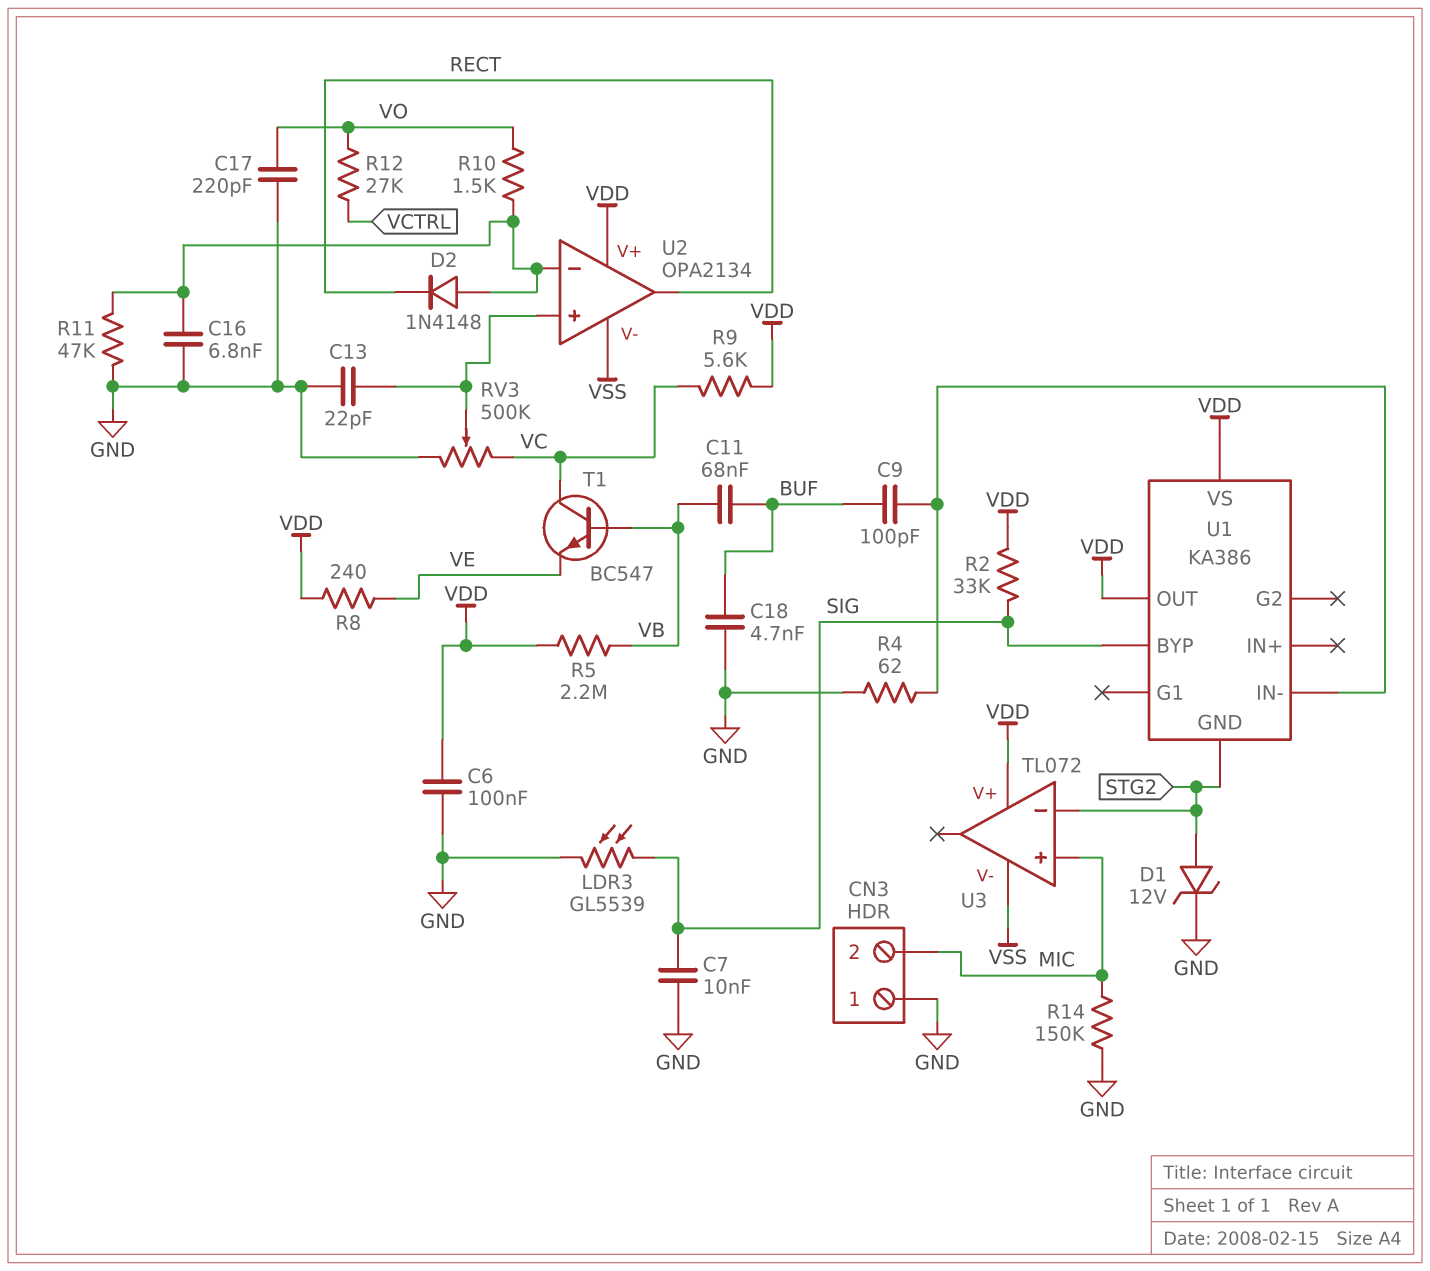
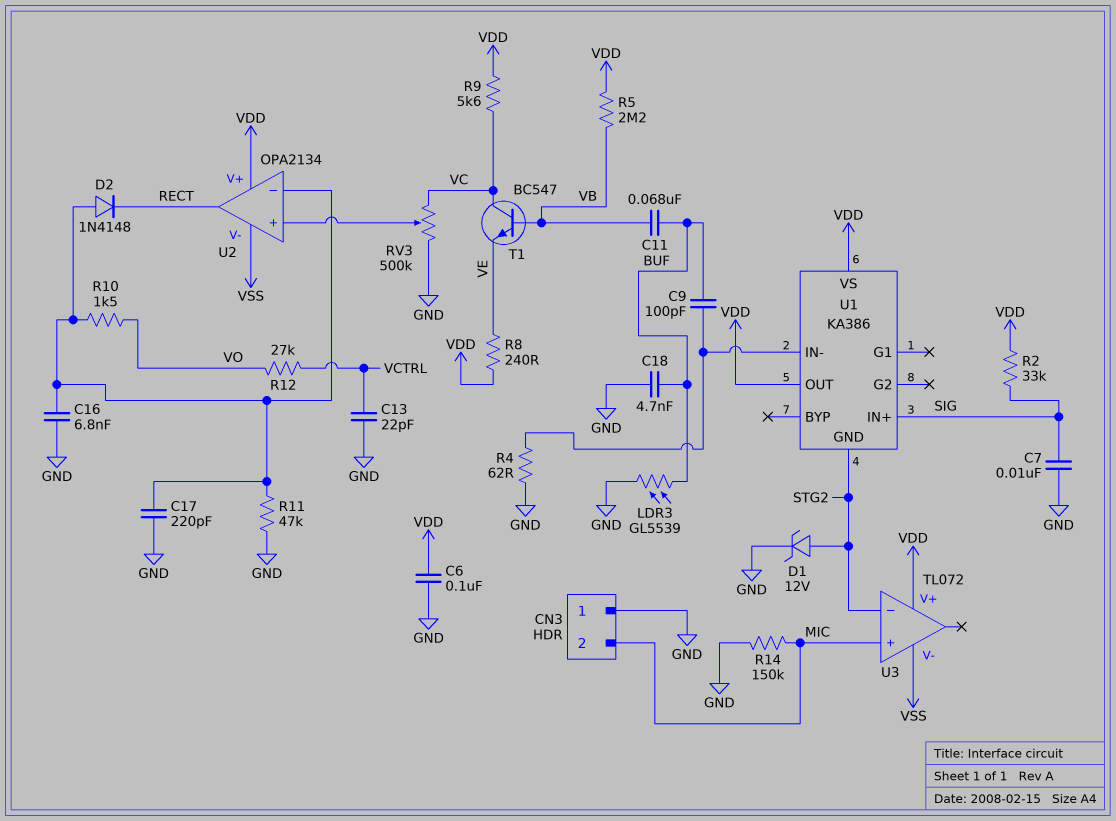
C13: 22pF (GND, U2/in+) -> 22pF (GND, VCTRL)
C17: 220pF (GND, VO) -> 220pF (GND, U2/in-)
LDR3: GL5539 (GND, SIG) -> GL5539 (BUF, GND)
U1 pin BYP: SIG -> none
U1 pin IN+: none -> SIG

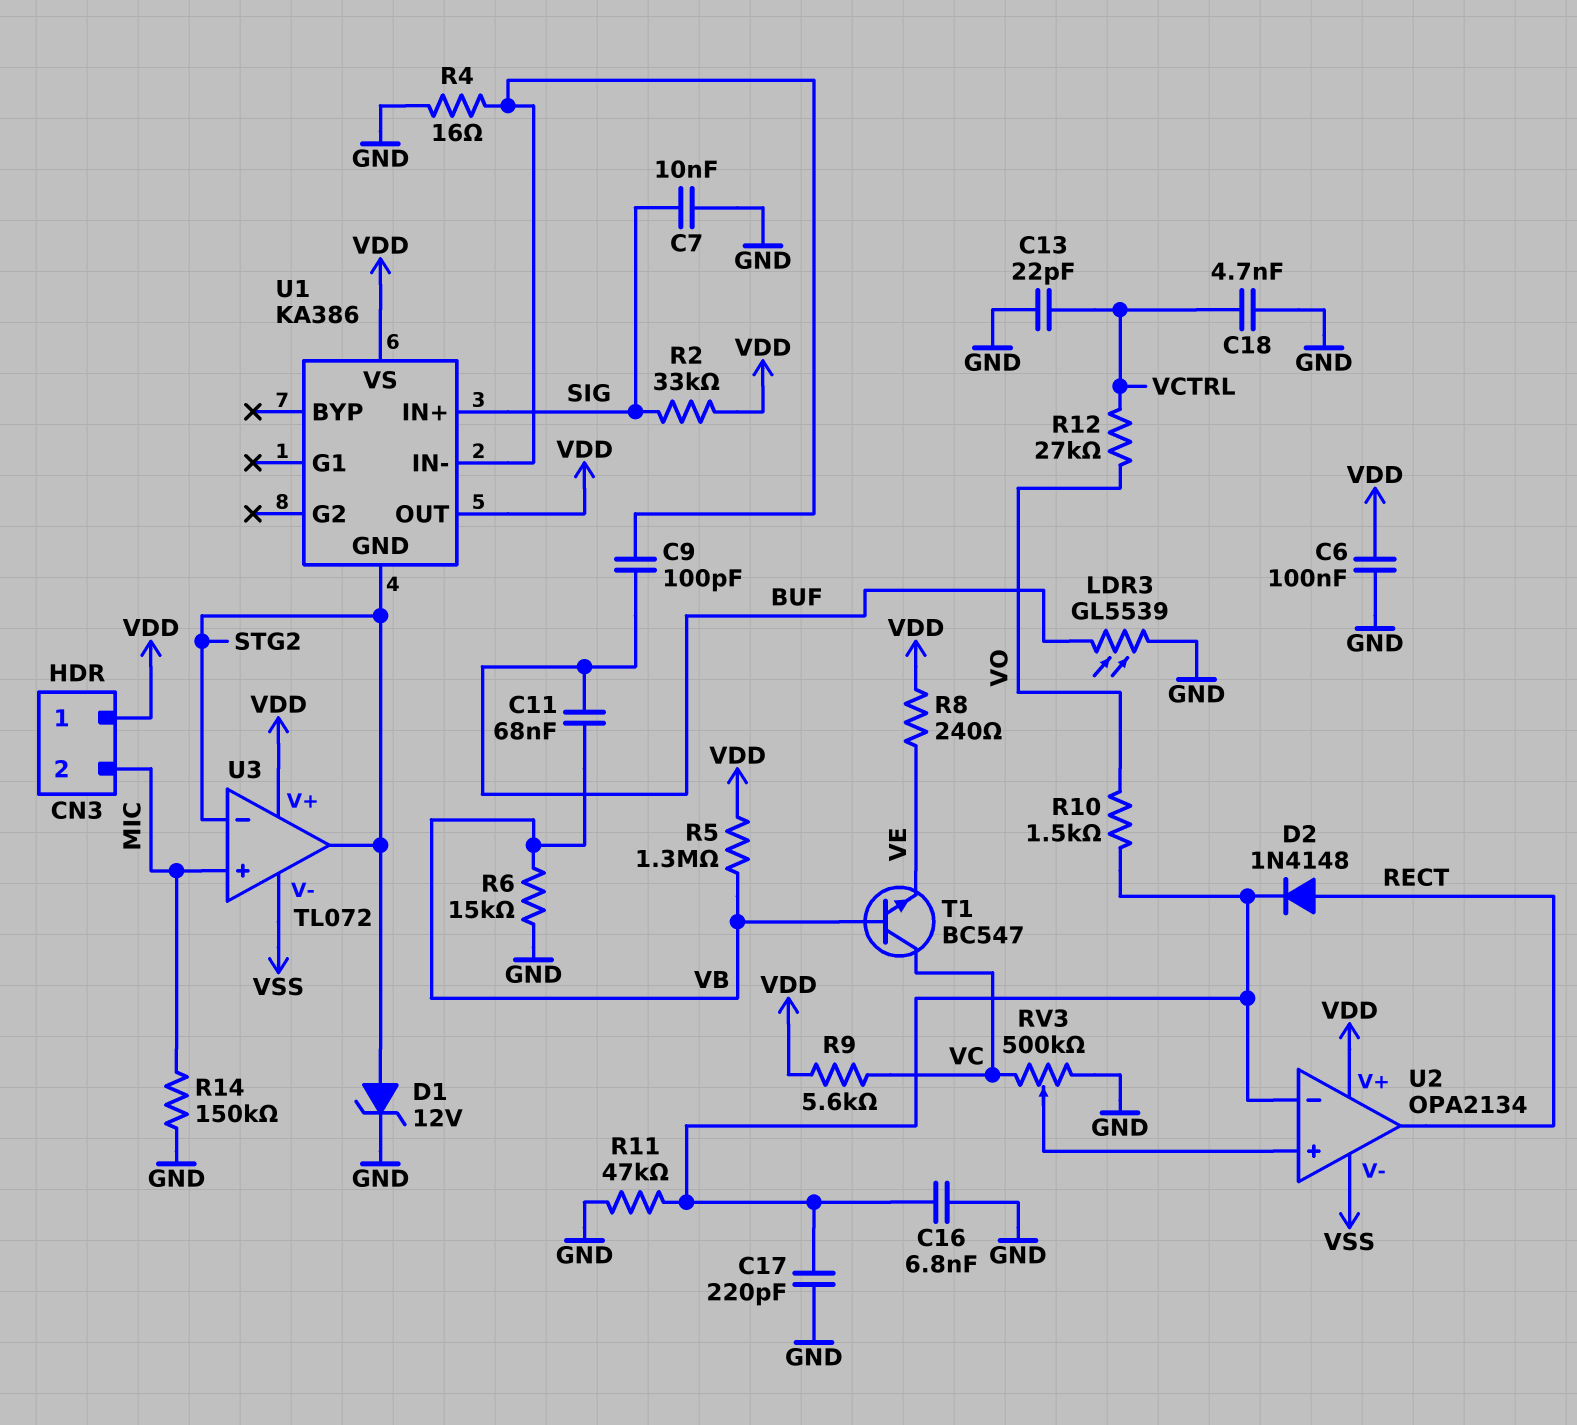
C18: 4.7nF (BUF, GND) -> 4.7nF (GND, VCTRL)
CN3 pin 1: GND -> VDD
D2: diode 1N4148 (A U2/in-, K RECT) -> diode 1N4148 (A RECT, K U2/in-)
R4: 62 (GND, U1/IN-) -> 16 (GND, U1/IN-)
R5: 2.2M (VB, VDD) -> 1.3M (VB, VDD)
R6: none -> 15k (GND, VB)
U3 pin out: none -> STG2

